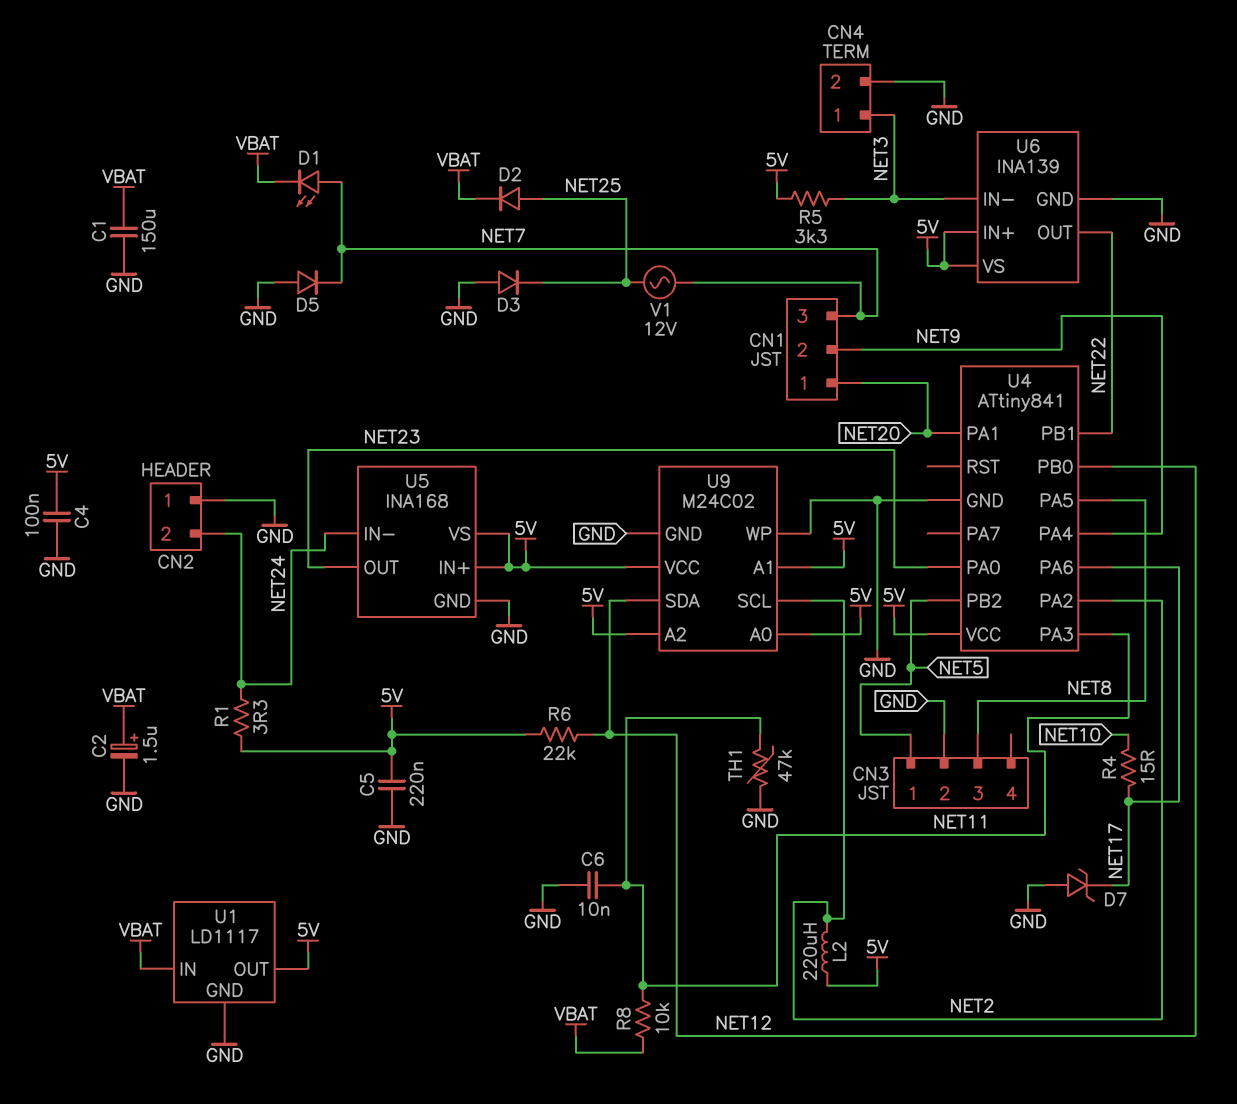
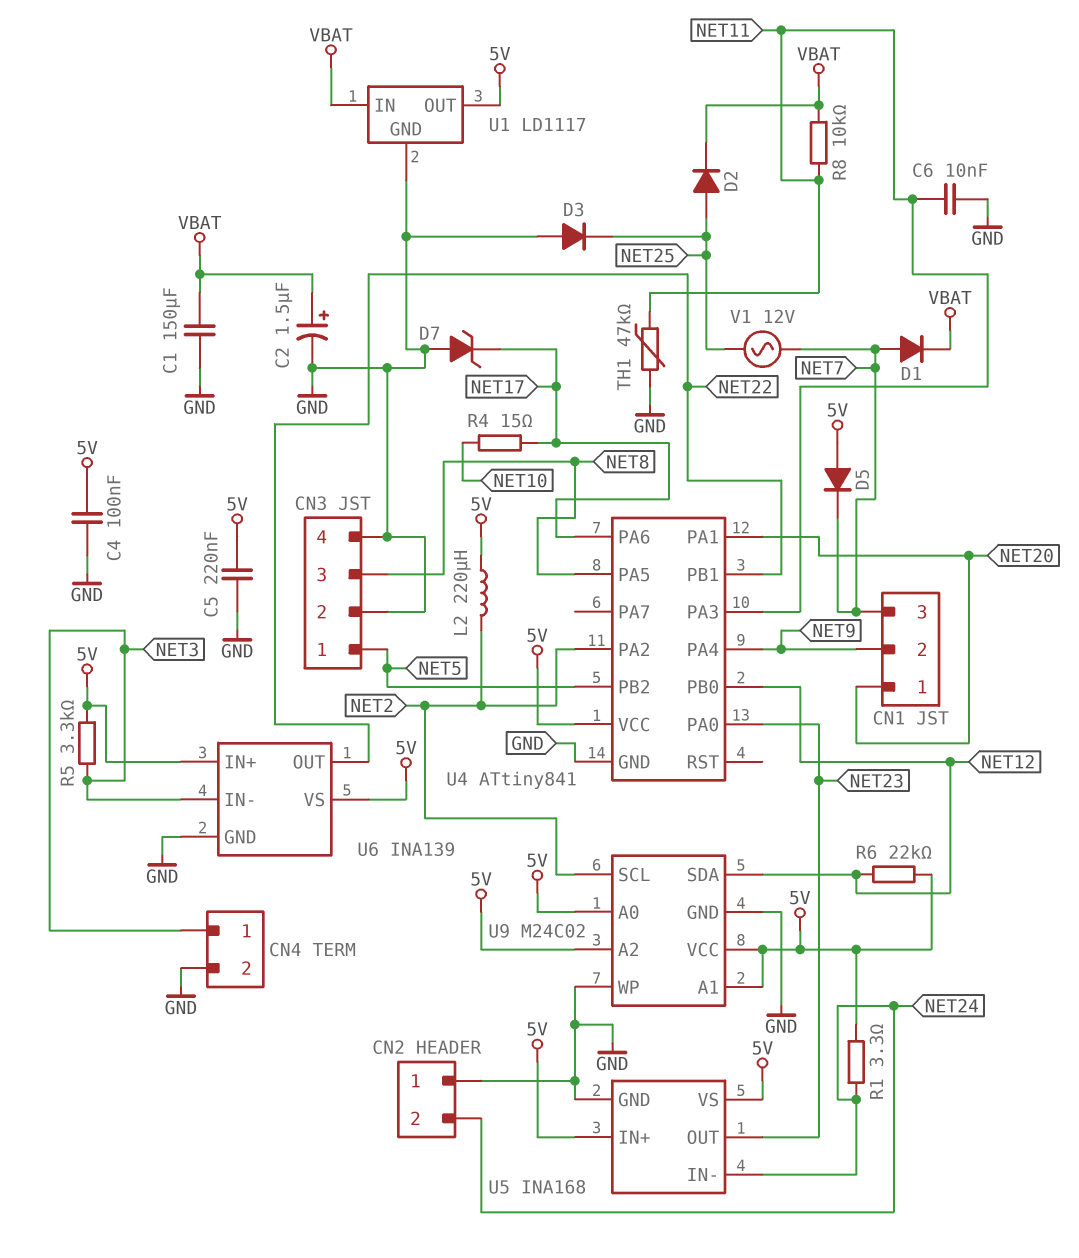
CN3 pin 4: none -> GND
D1: LED (A NET7, K VBAT) -> diode (A NET7, K VBAT)
D5: diode (A GND, K NET7) -> diode (A 5V, K NET7)

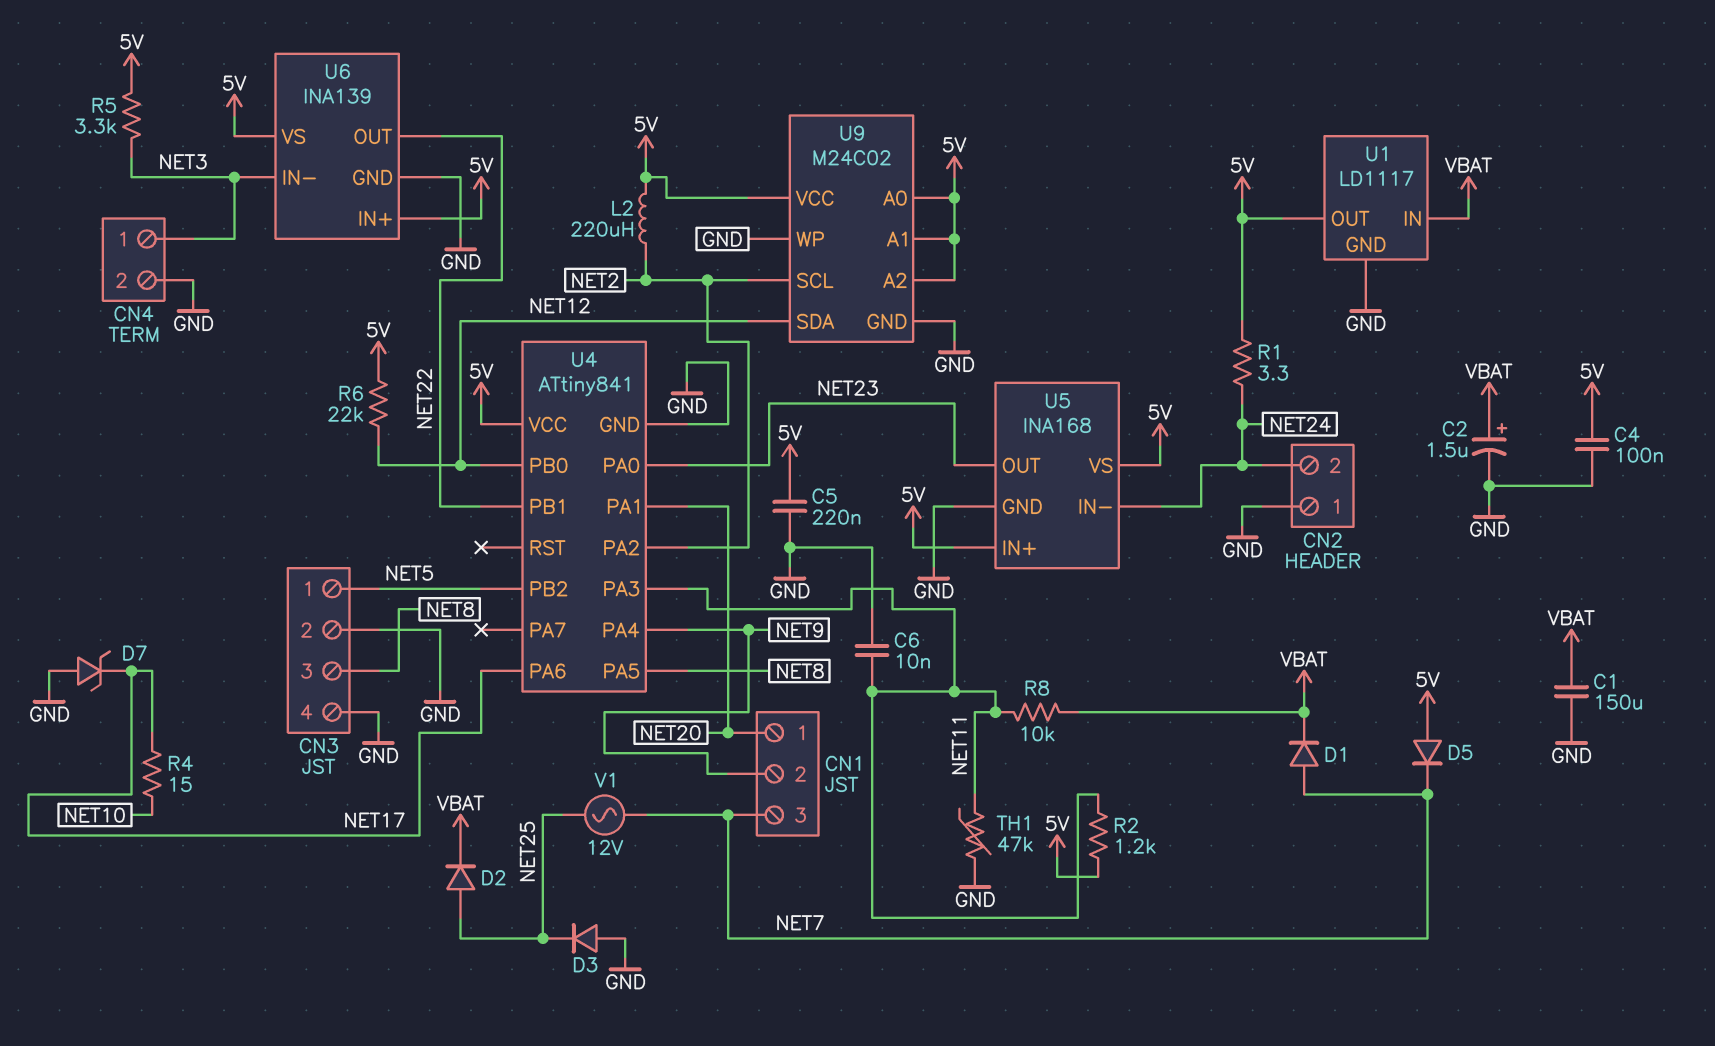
R2: none -> 1.2k (5V, NET11)

